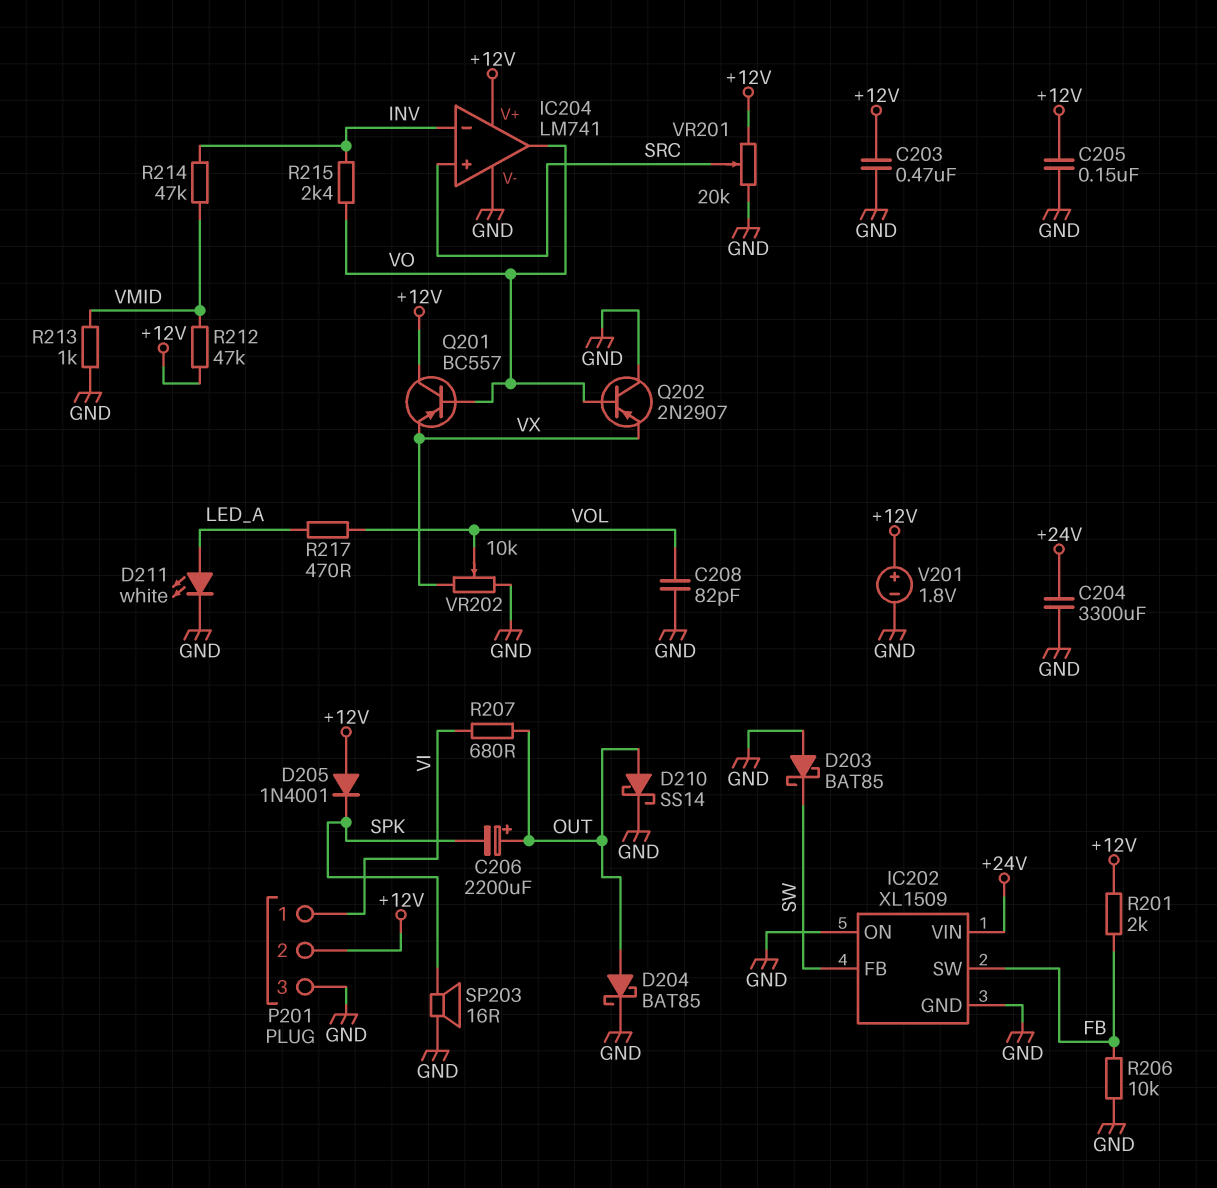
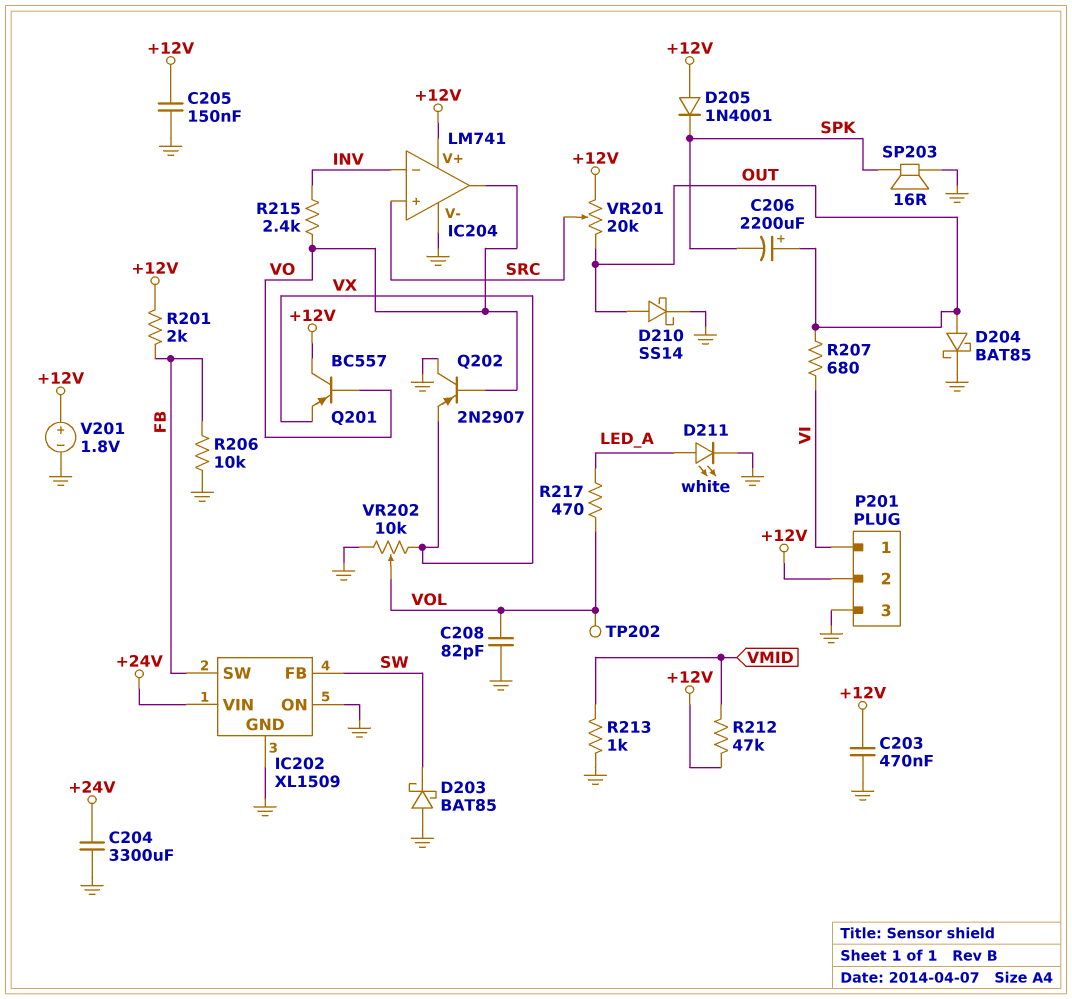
R214: 47k (INV, VMID) -> none
TP202: none -> test point (VOL)
VR201: 20k (+12V, GND, wiper SRC) -> 20k (+12V, OUT, wiper SRC)

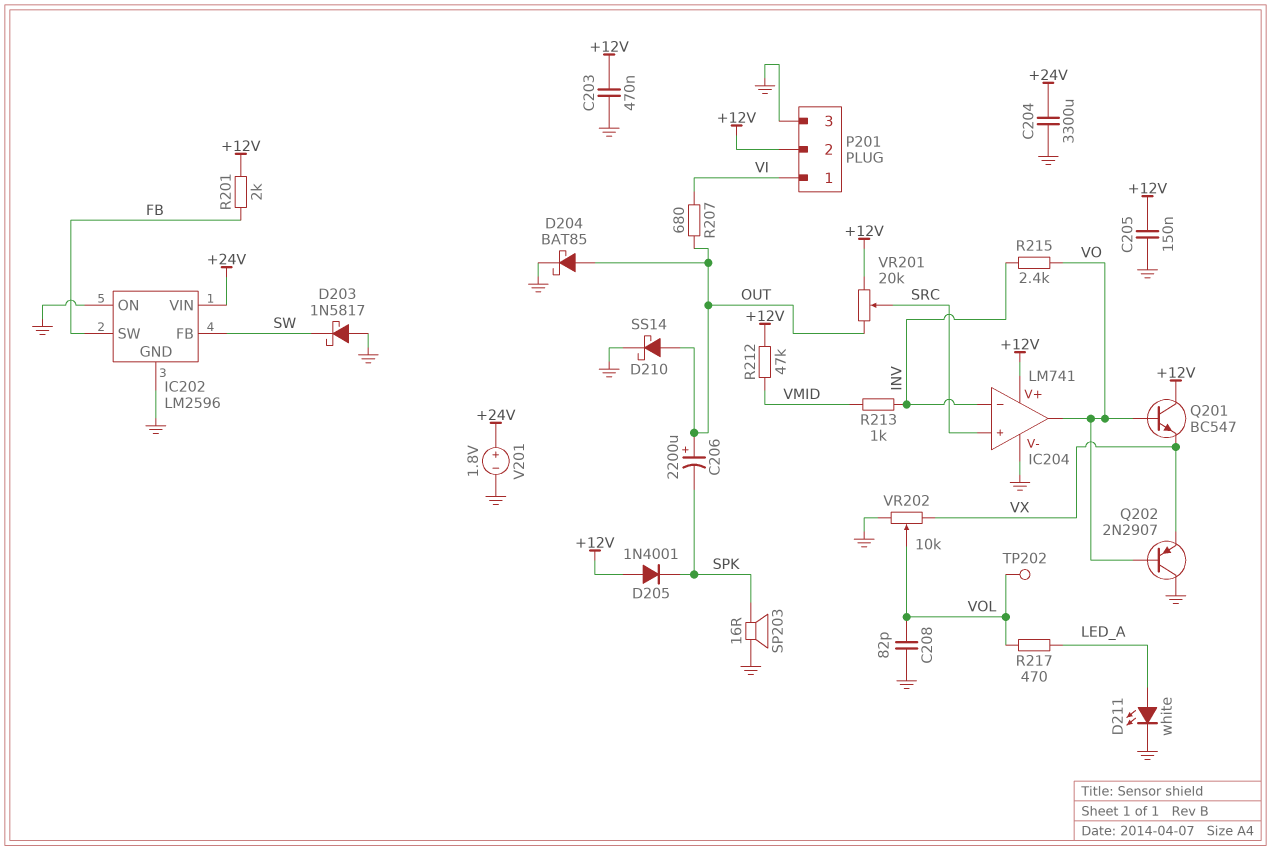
D203: schottky BAT85 (A GND, K SW) -> schottky 1N5817 (A GND, K SW)
IC202: XL1509 -> LM2596
Q201: PNP BC557 (B VO, C +12V, E VX) -> NPN BC547 (B VO, C +12V, E VX)
R206: 10k (FB, GND) -> none
R213: 1k (GND, VMID) -> 1k (INV, VMID)
V201: 1.8V (plus +12V, minus GND) -> 1.8V (plus +24V, minus GND)

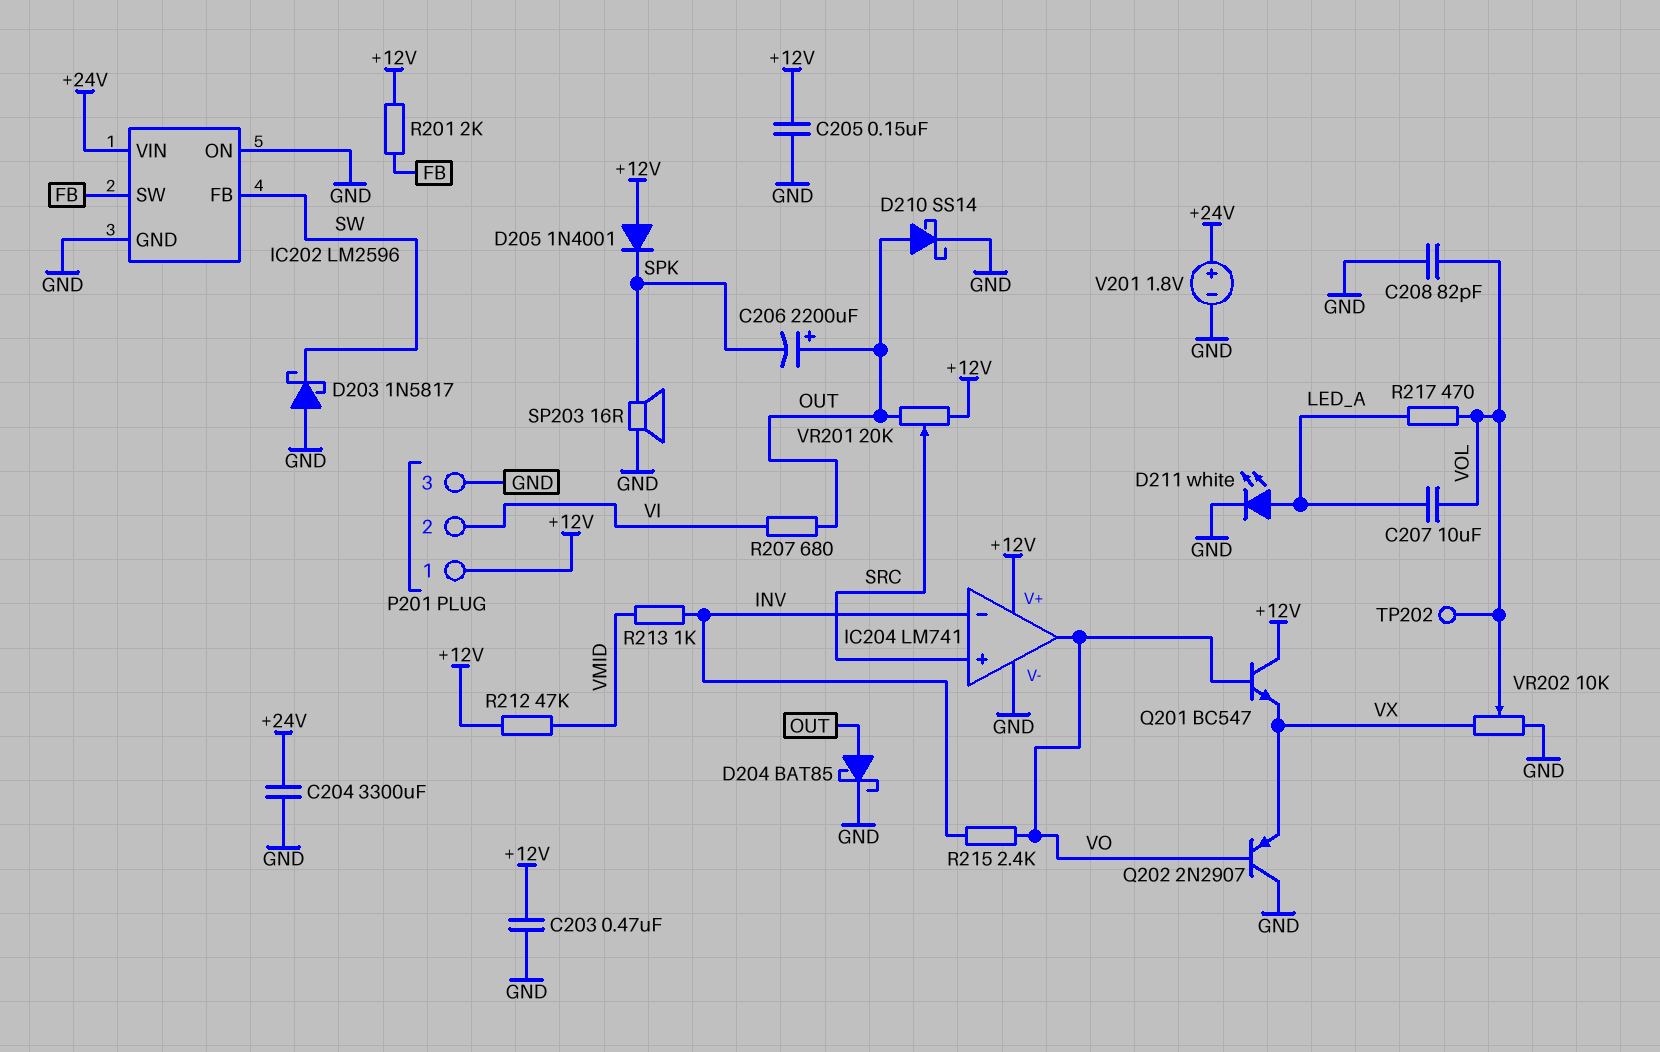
C207: none -> 10uF (LED_A, VOL)
P201 pin 1: VI -> +12V
P201 pin 2: +12V -> VI

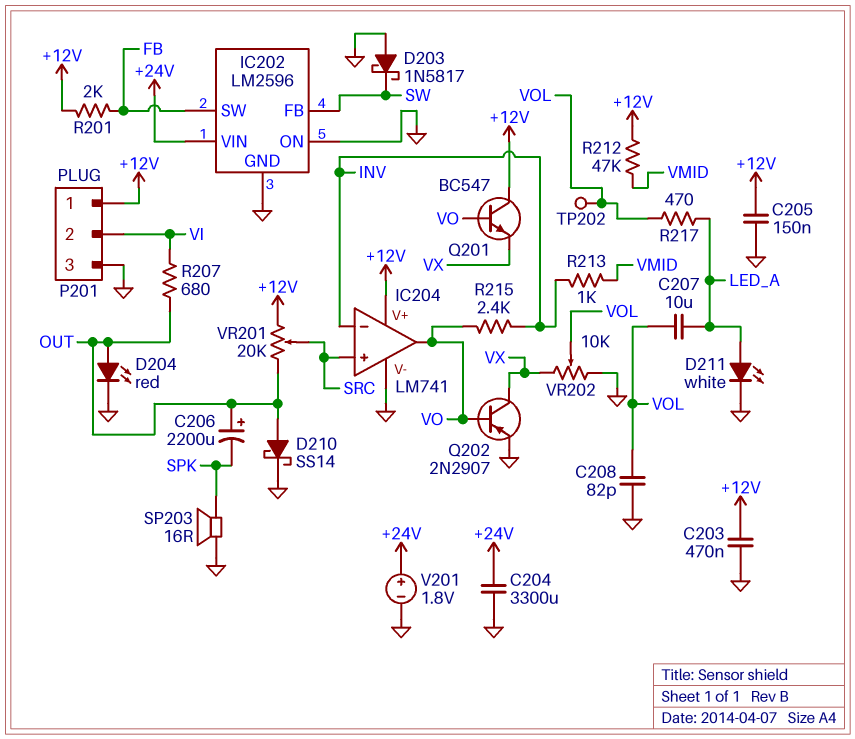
D204: schottky BAT85 (A OUT, K GND) -> LED red (A OUT, K GND)
D205: diode 1N4001 (A +12V, K SPK) -> none
Q202: PNP 2N2907 (B VO, C GND, E VX) -> PNP 2N2907 (B VO, C VX, E GND)

